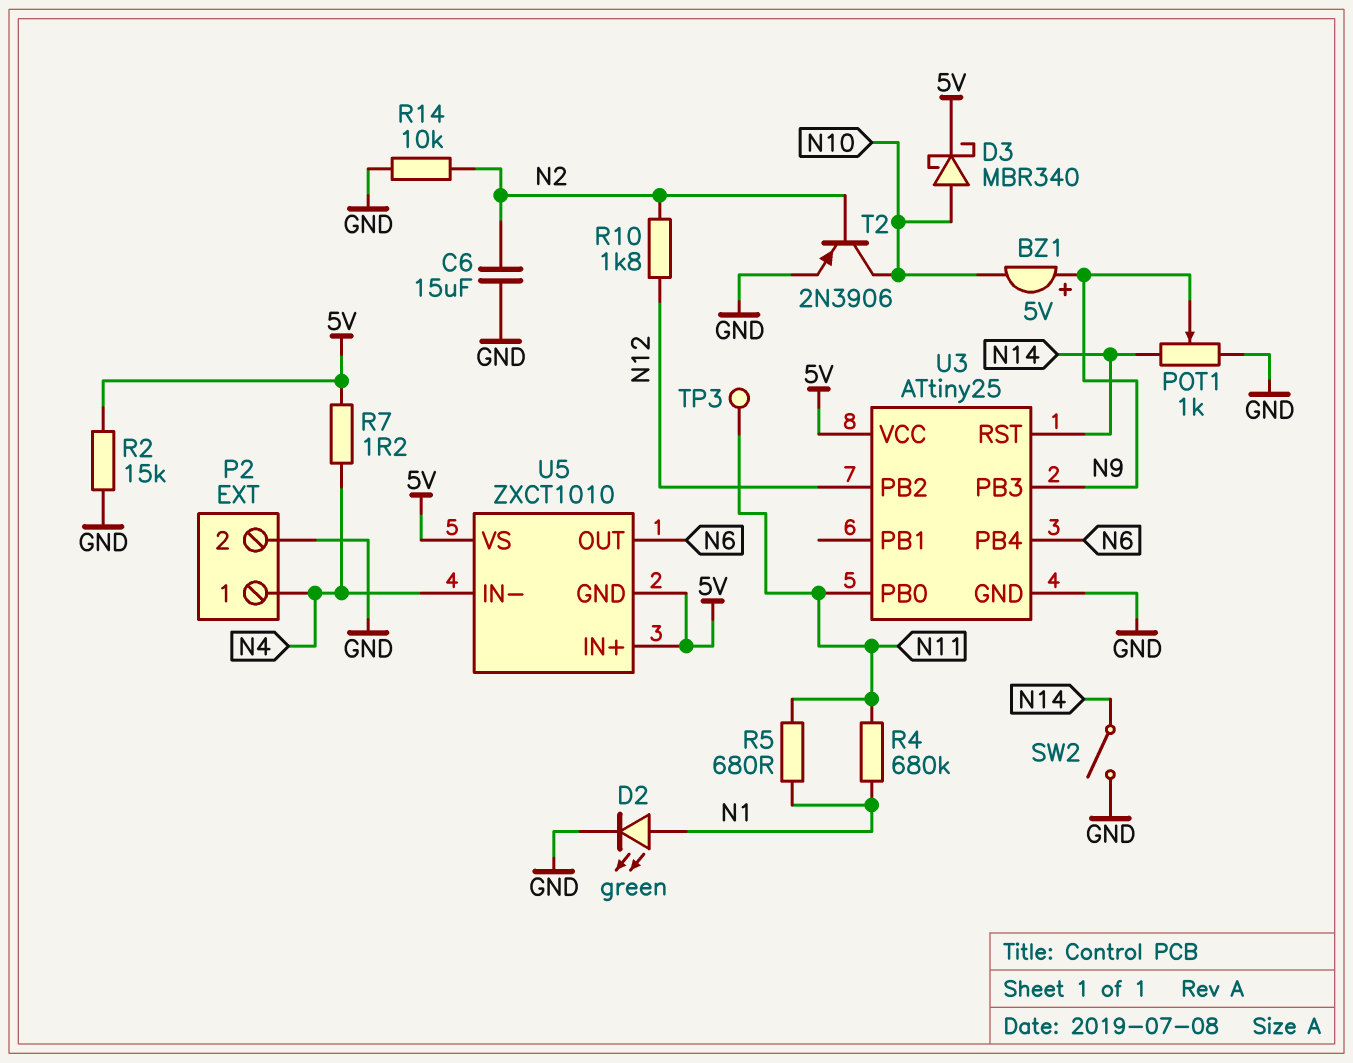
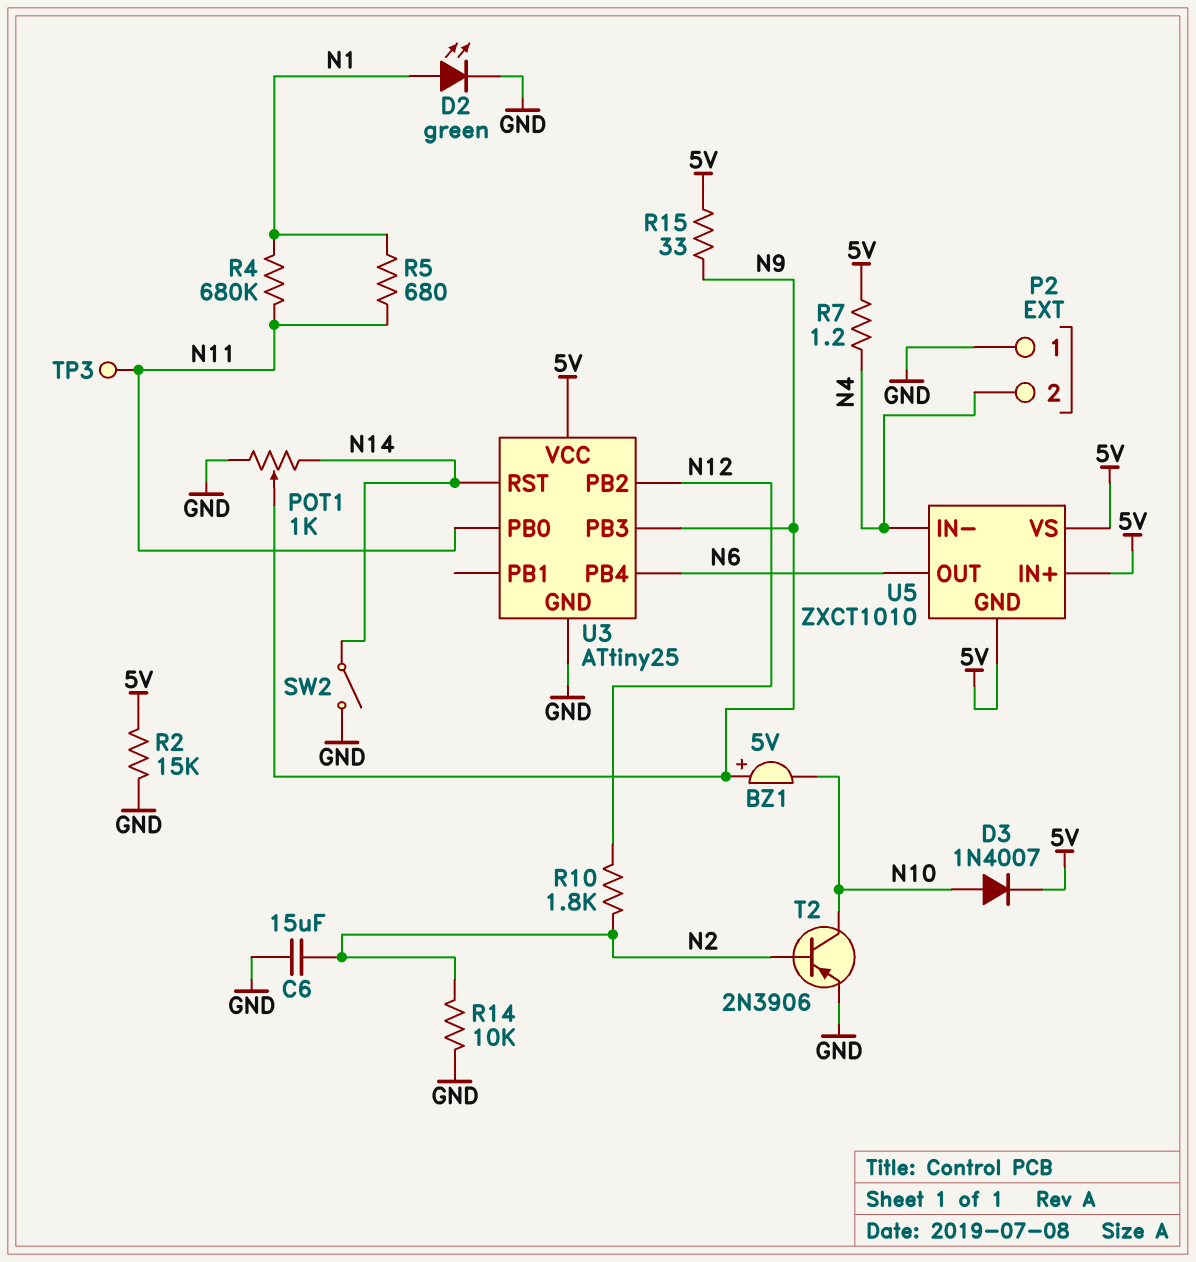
D3: schottky MBR340 (A N10, K 5V) -> diode 1N4007 (A N10, K 5V)
P2 pin 1: N4 -> GND
P2 pin 2: GND -> N4
R15: none -> 33 (5V, N9)

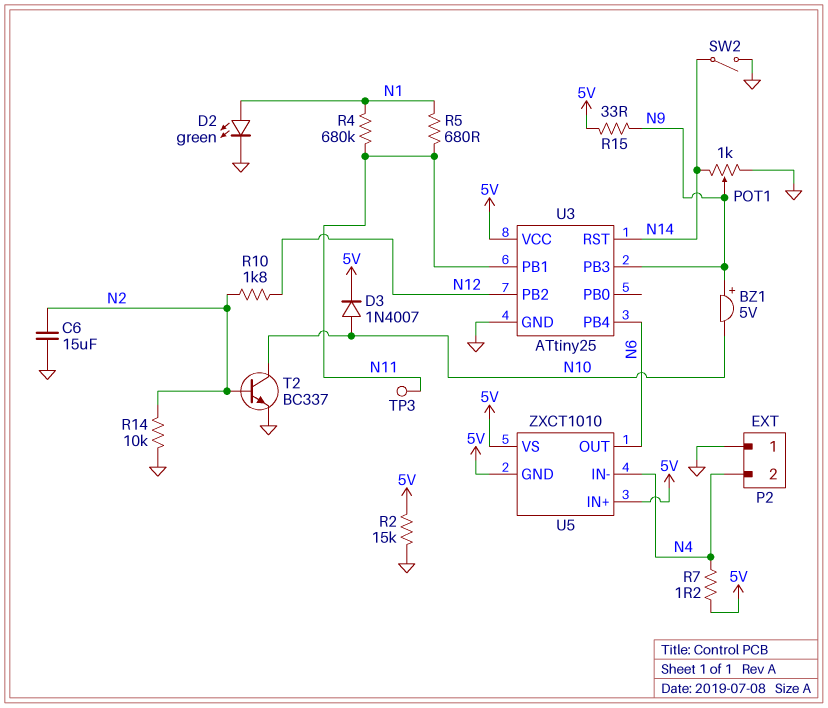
T2: PNP 2N3906 (B N2, C N10, E GND) -> NPN BC337 (B N2, C N10, E GND)
U3 pin PB0: N11 -> none
U3 pin PB1: none -> N11

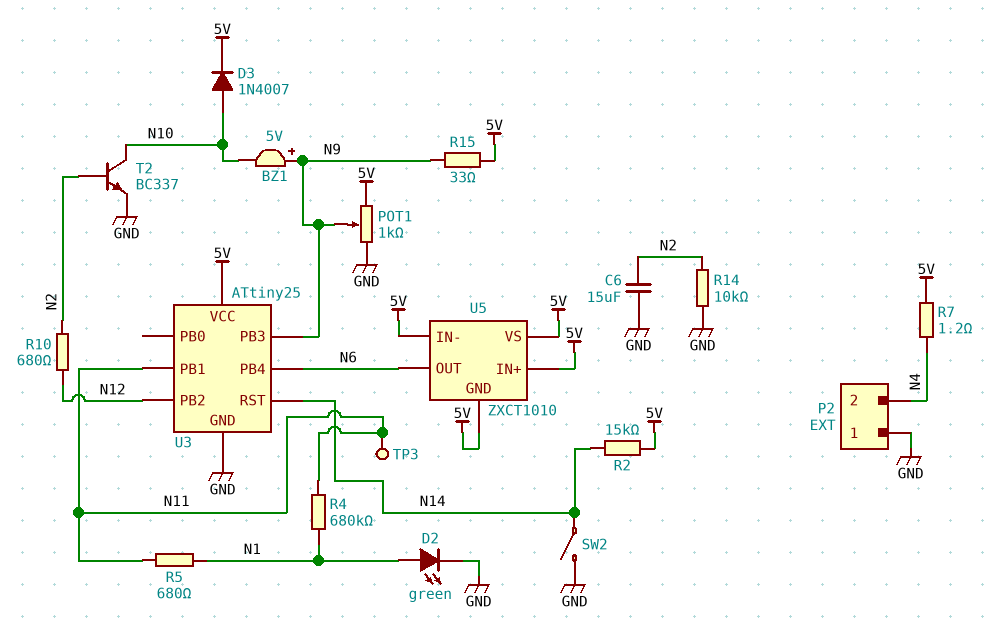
POT1: 1k (GND, N14, wiper N9) -> 1k (5V, GND, wiper N9)
R2: 15k (5V, GND) -> 15k (5V, N14)
R10: 1.8k (N2, N12) -> 680 (N2, N12)
U5 pin IN-: N4 -> 5V

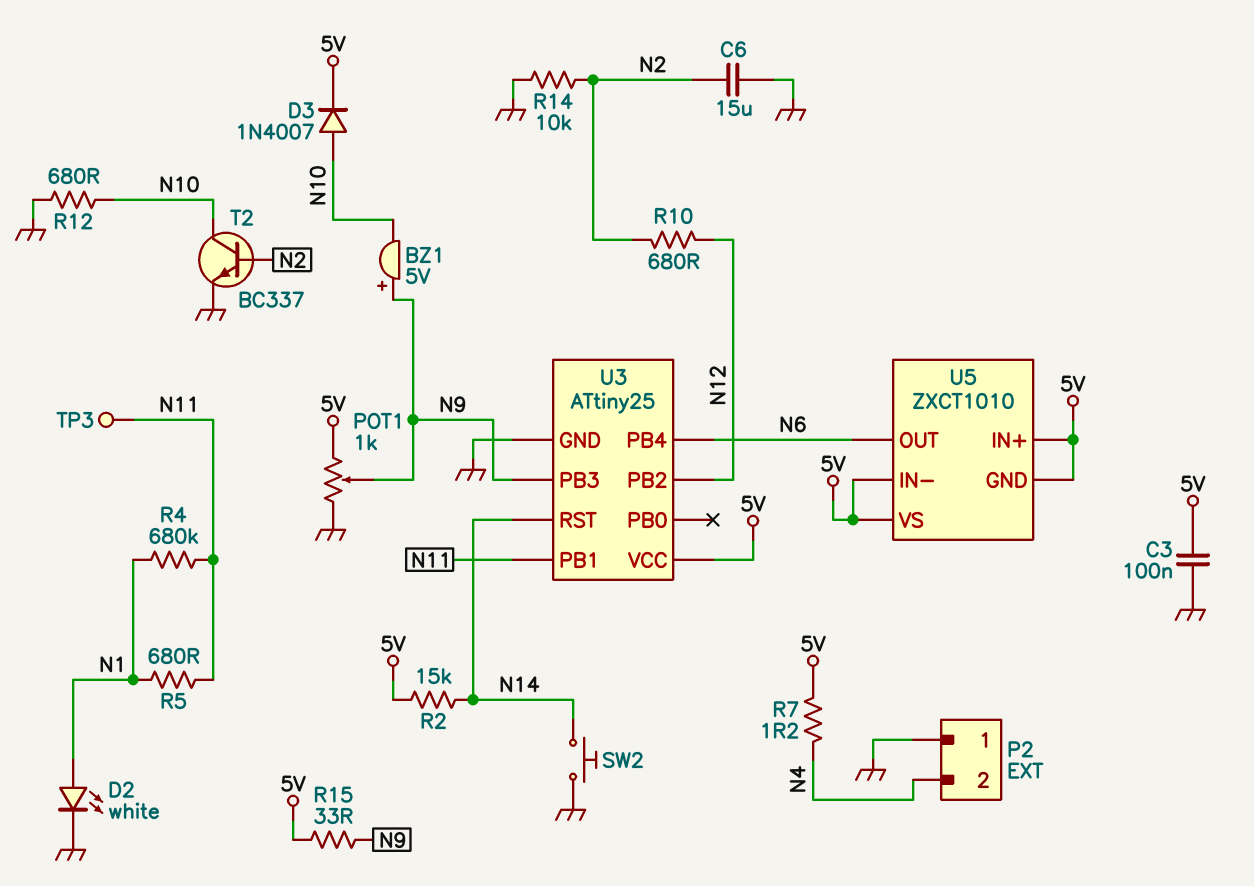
C3: none -> 100nF (5V, GND)
D2: LED green (A N1, K GND) -> LED white (A N1, K GND)
R12: none -> 680 (GND, N10)
SW2: switch (GND, N14) -> button (GND, N14)

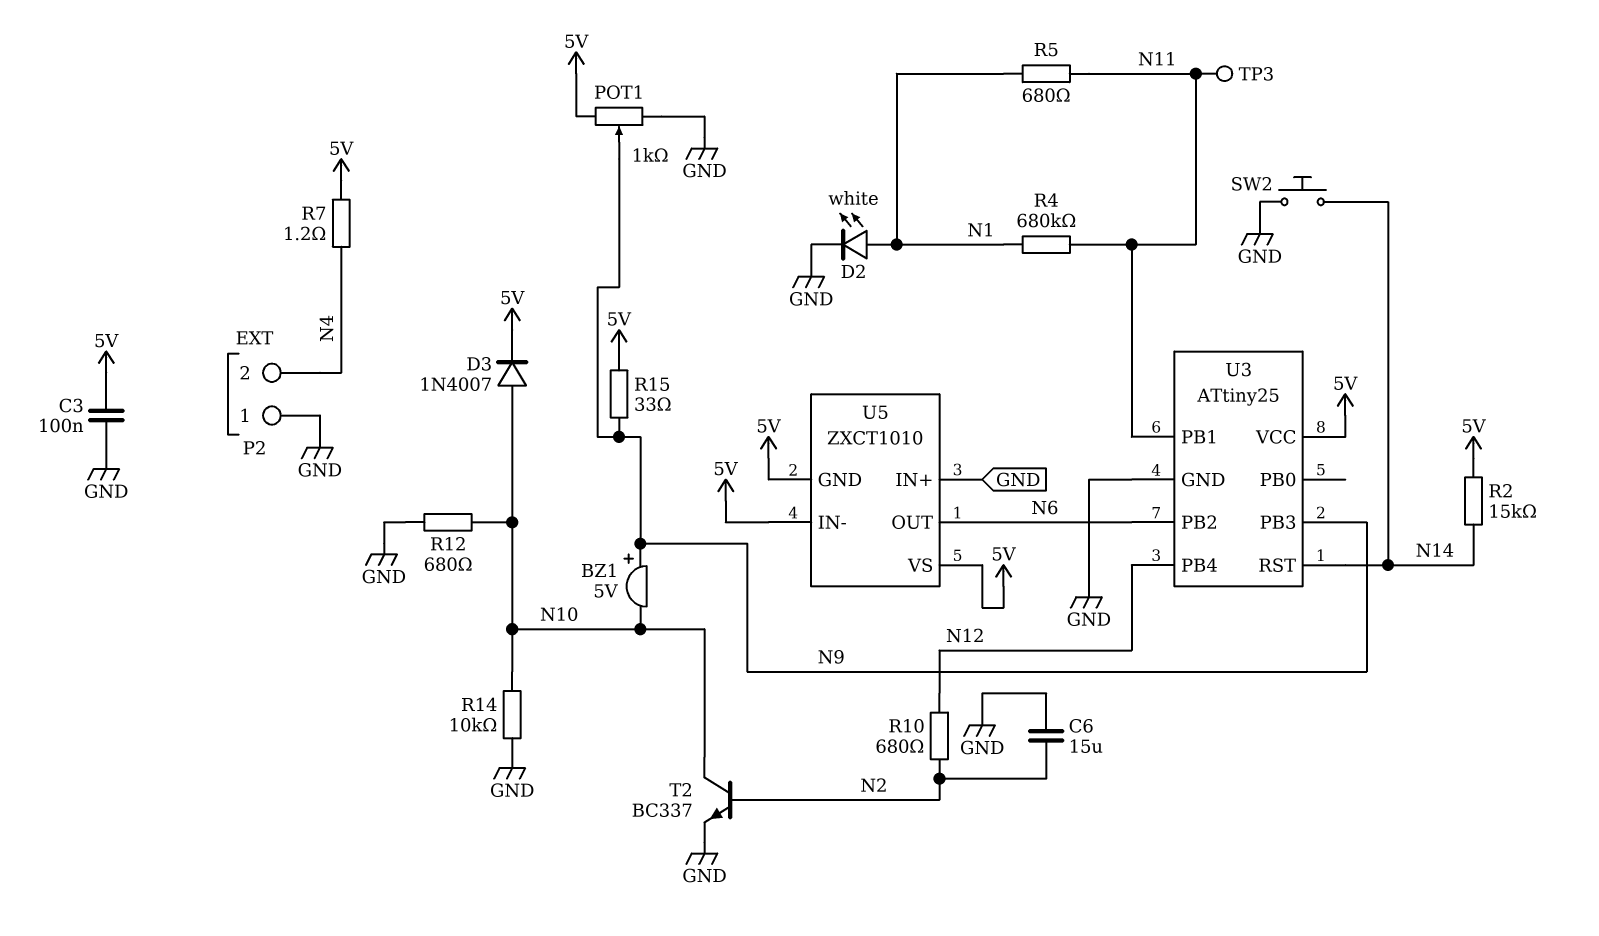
R14: 10k (GND, N2) -> 10k (GND, N10)
U3 pin PB2: N12 -> N6
U3 pin PB4: N6 -> N12
U5 pin IN+: 5V -> GND

